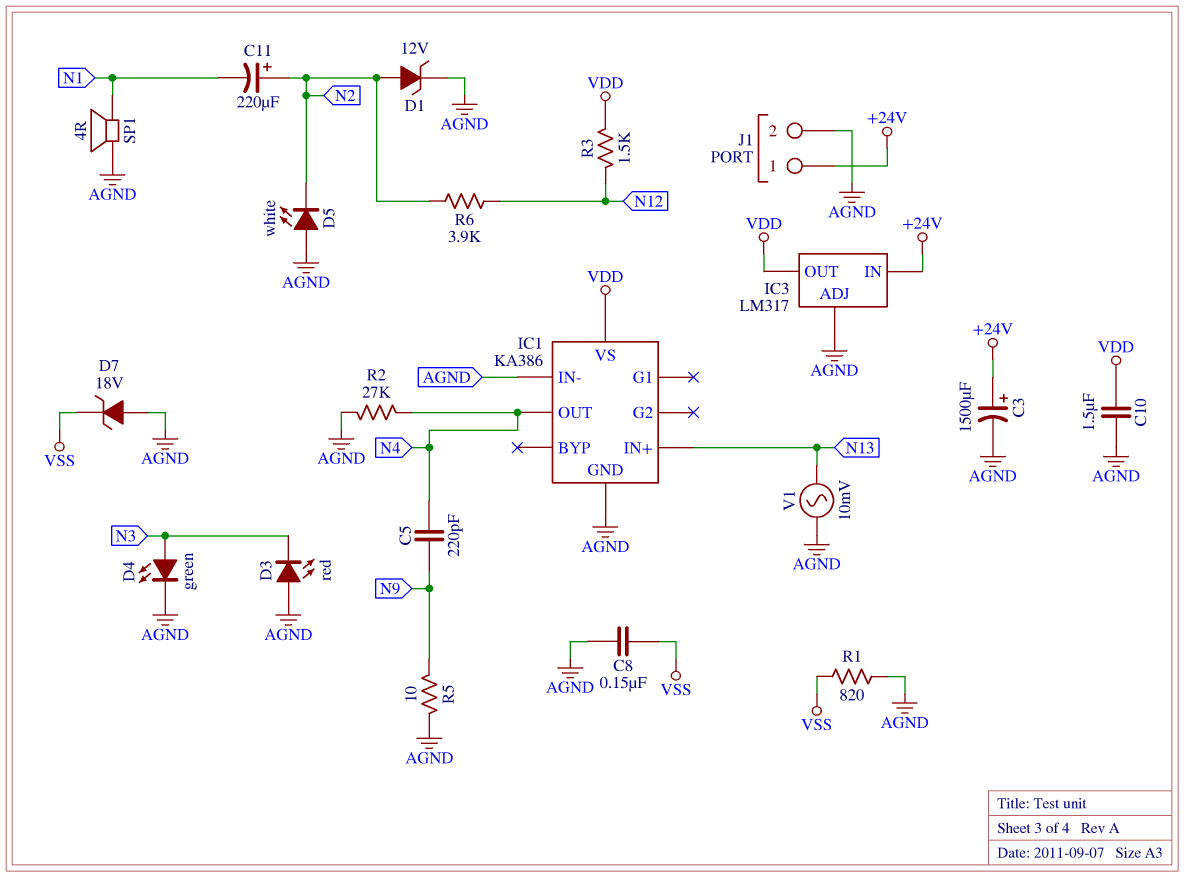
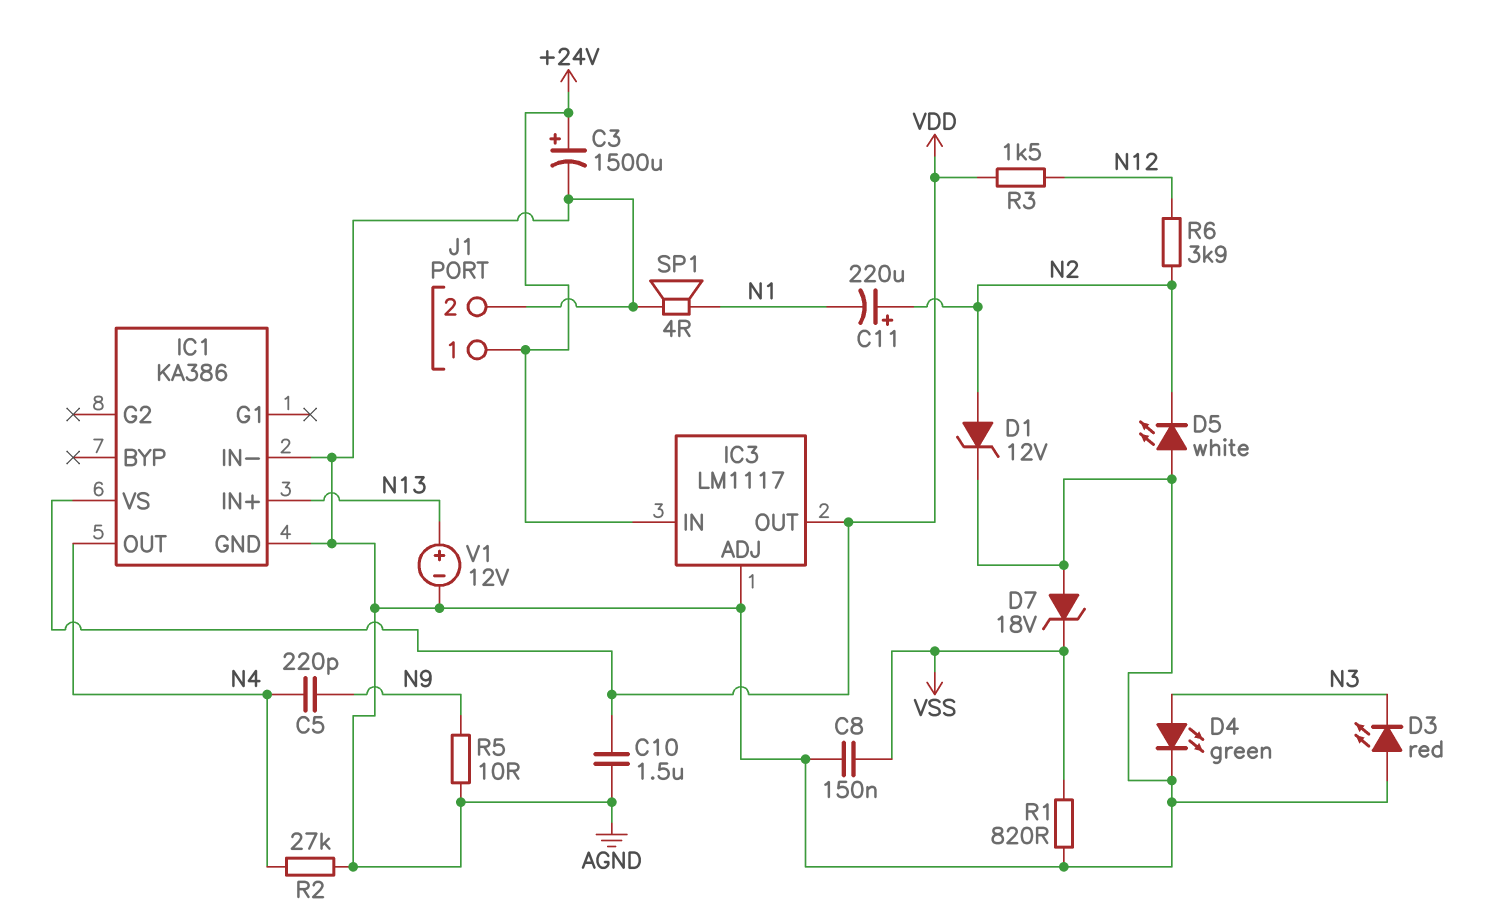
IC3: LM317 -> LM1117
V1: AC 10mV (AGND, N13) -> 12V (plus N13, minus AGND)

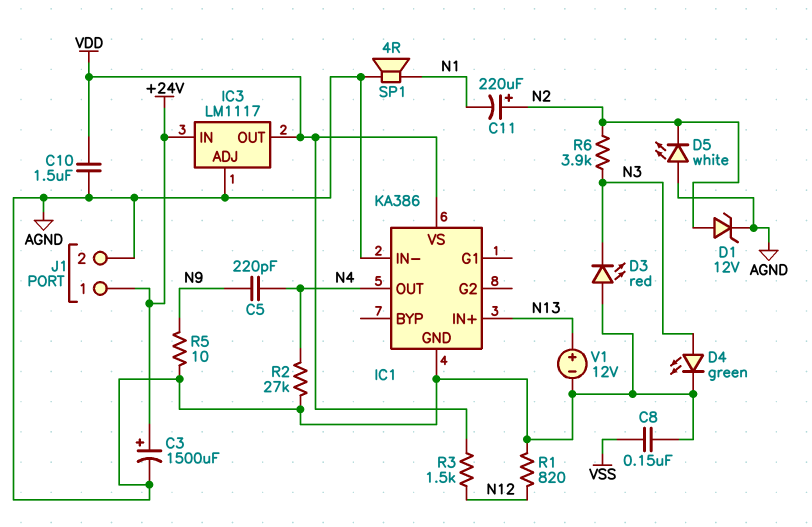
D7: zener 18V (A AGND, K VSS) -> none
R1: 820 (AGND, VSS) -> 820 (AGND, N12)
R6: 3.9k (N2, N12) -> 3.9k (N2, N3)

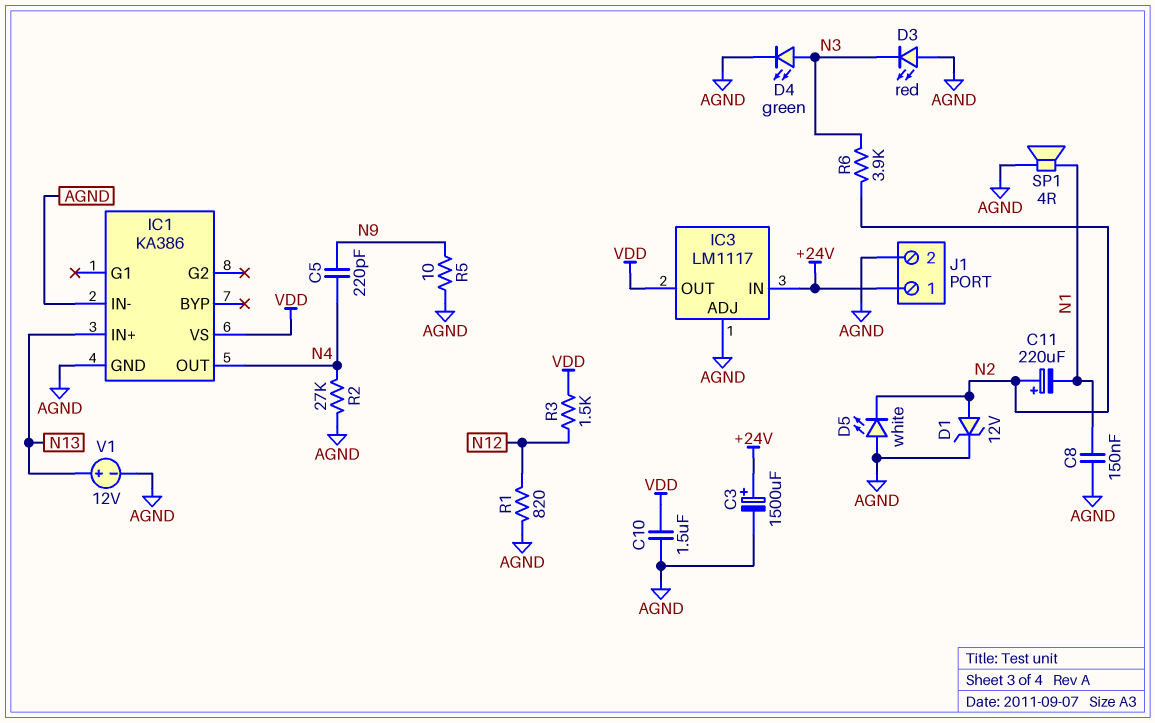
C8: 150nF (AGND, VSS) -> 150nF (AGND, N1)

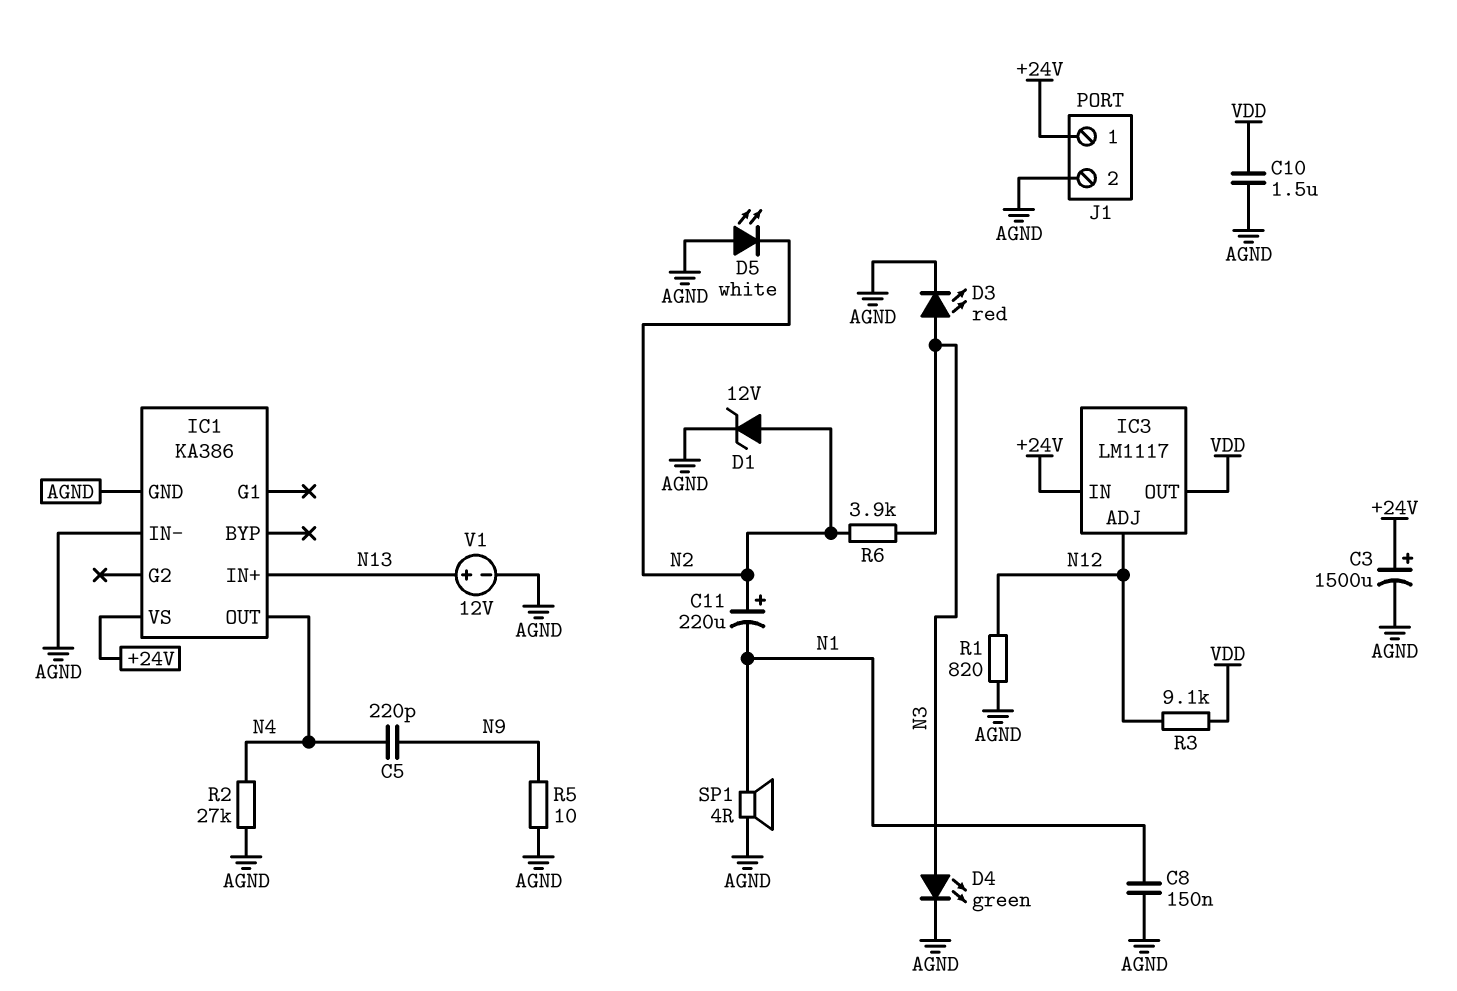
D3: LED red (A AGND, K N3) -> LED red (A N3, K AGND)
IC1 pin VS: VDD -> +24V
IC3 pin ADJ: AGND -> N12
R3: 1.5k (N12, VDD) -> 9.1k (N12, VDD)

